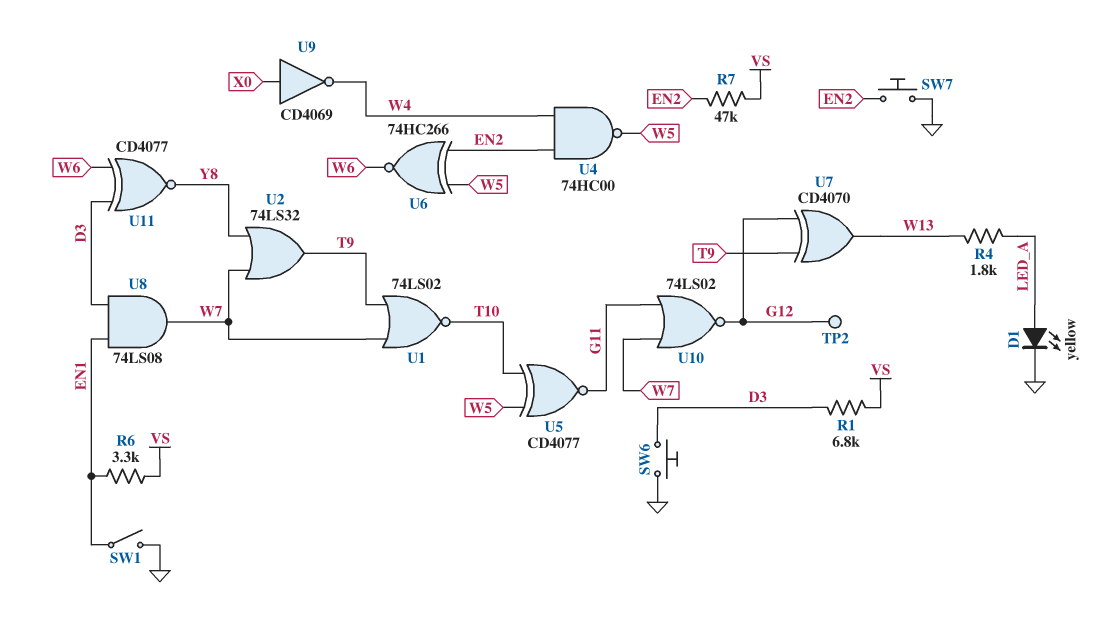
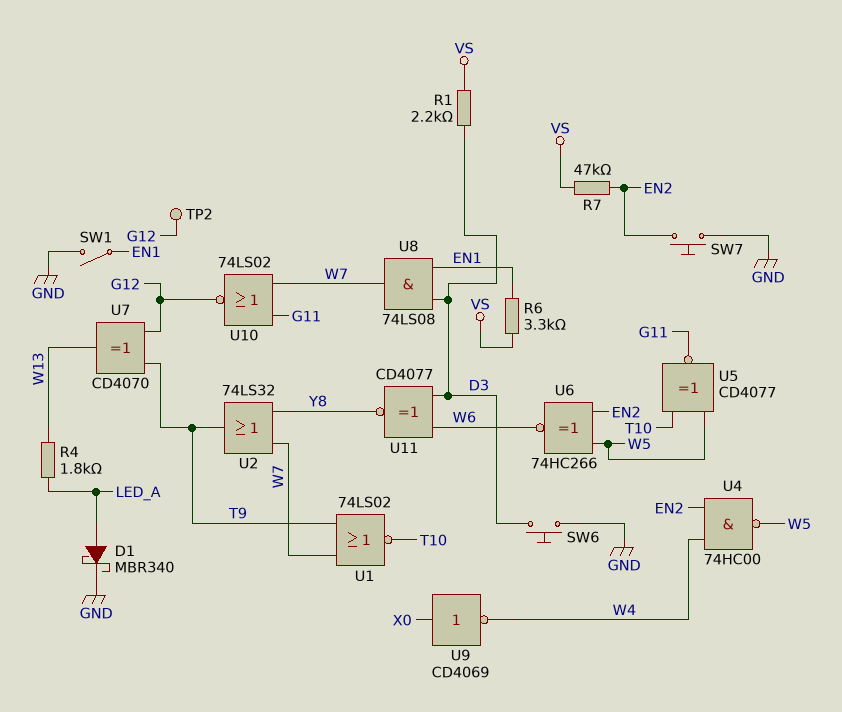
D1: LED yellow (A LED_A, K GND) -> schottky MBR340 (A LED_A, K GND)
R1: 6.8k (D3, VS) -> 2.2k (D3, VS)

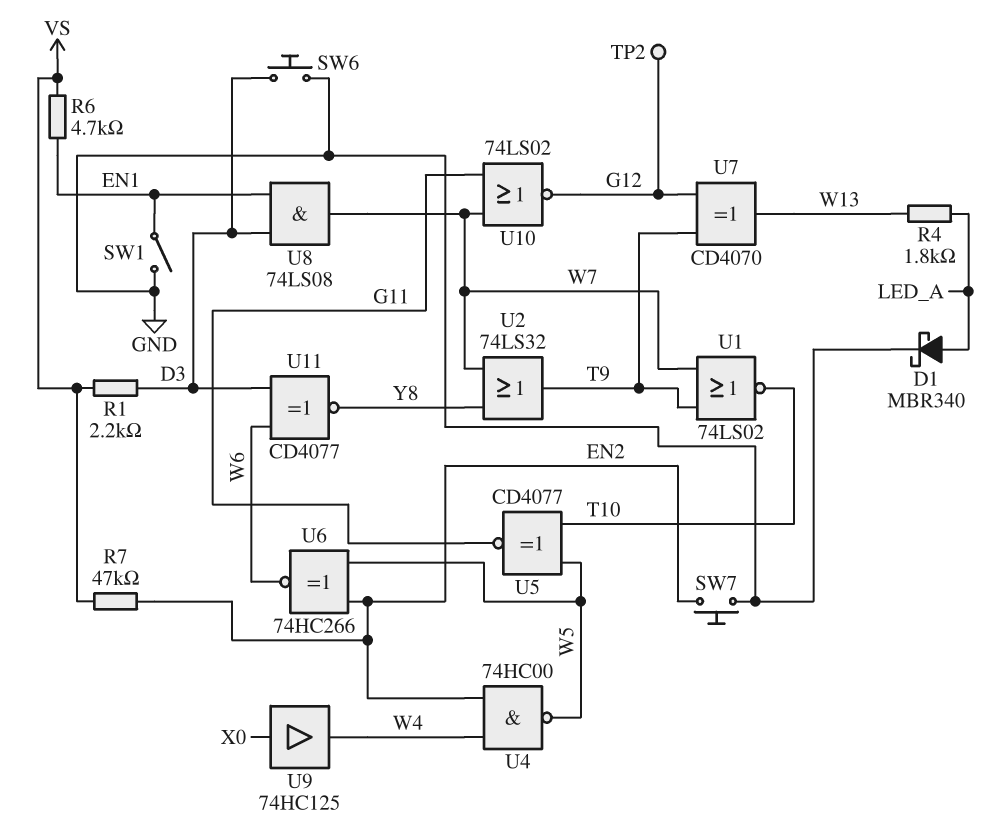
R6: 3.3k (EN1, VS) -> 4.7k (EN1, VS)
U9: NOT CD4069 (in X0, out W4) -> buffer 74HC125 (in X0, out W4)

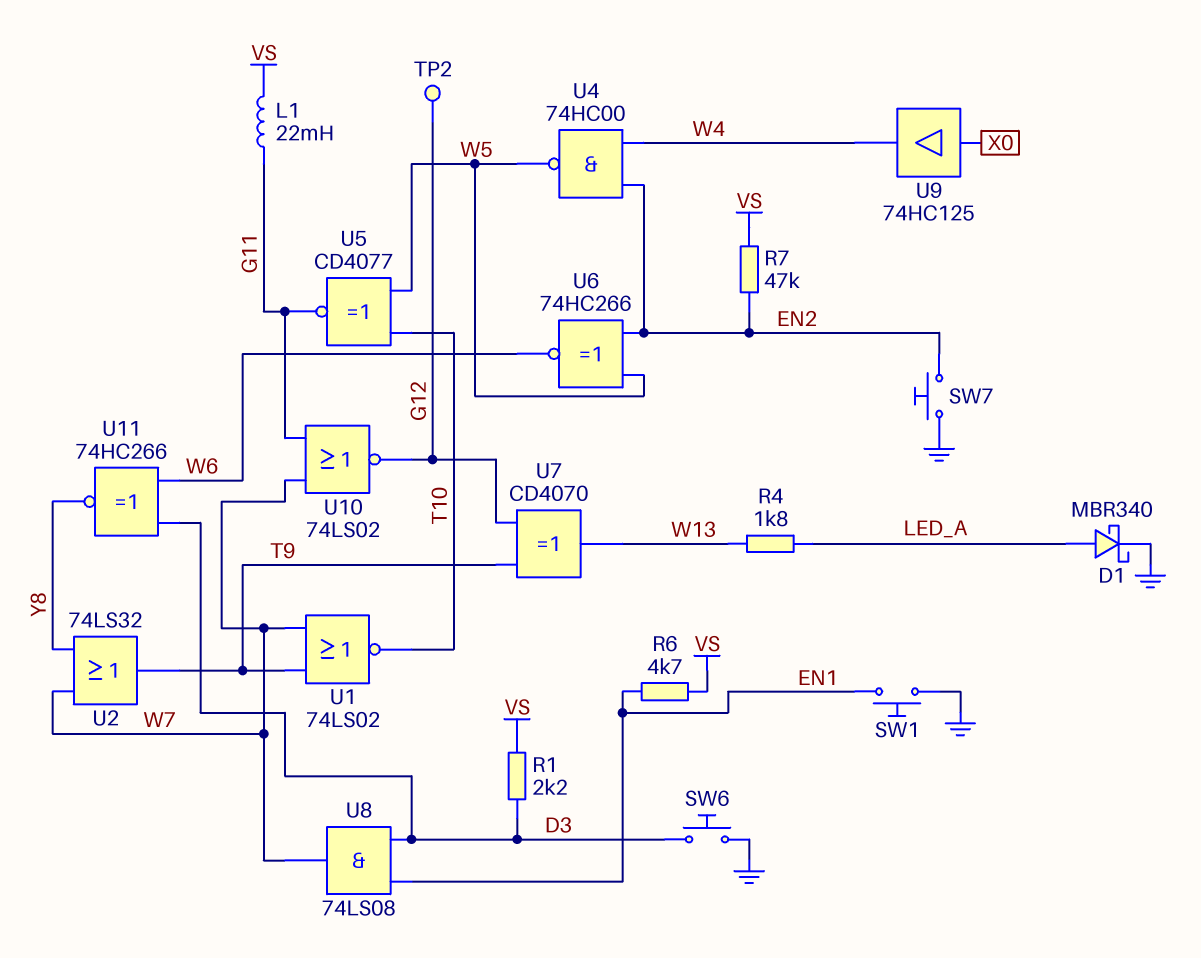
L1: none -> 22mH (G11, VS)
SW1: switch (EN1, GND) -> button (EN1, GND)
U11: XNOR CD4077 (in D3, in W6, out Y8) -> XNOR 74HC266 (in D3, in W6, out Y8)

